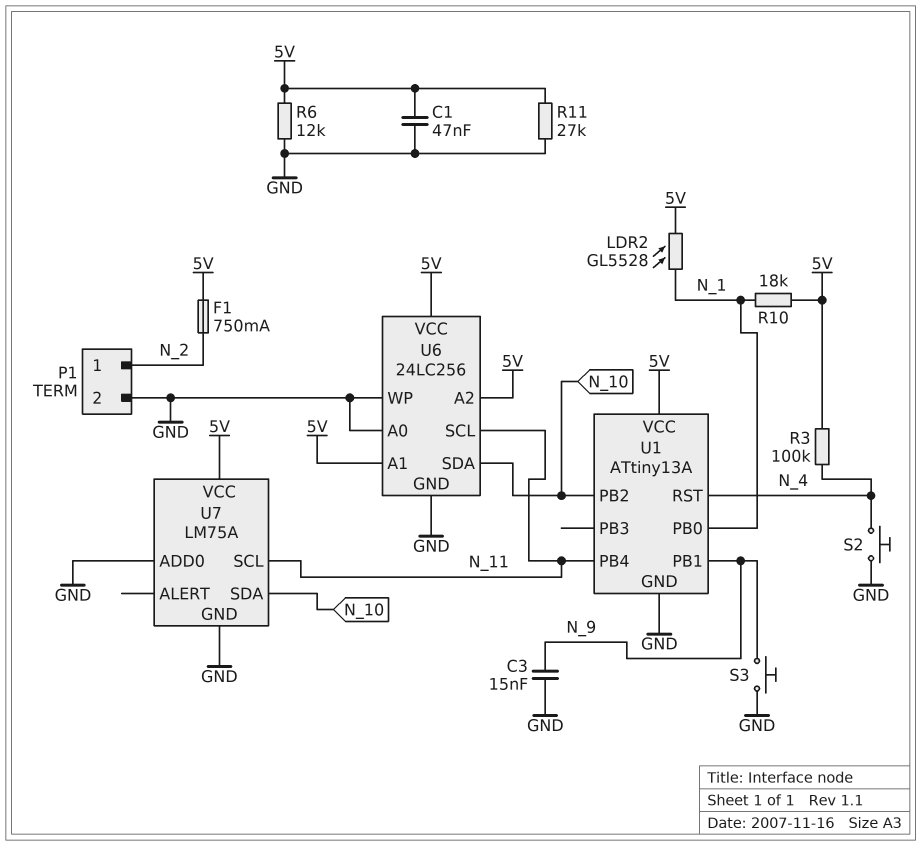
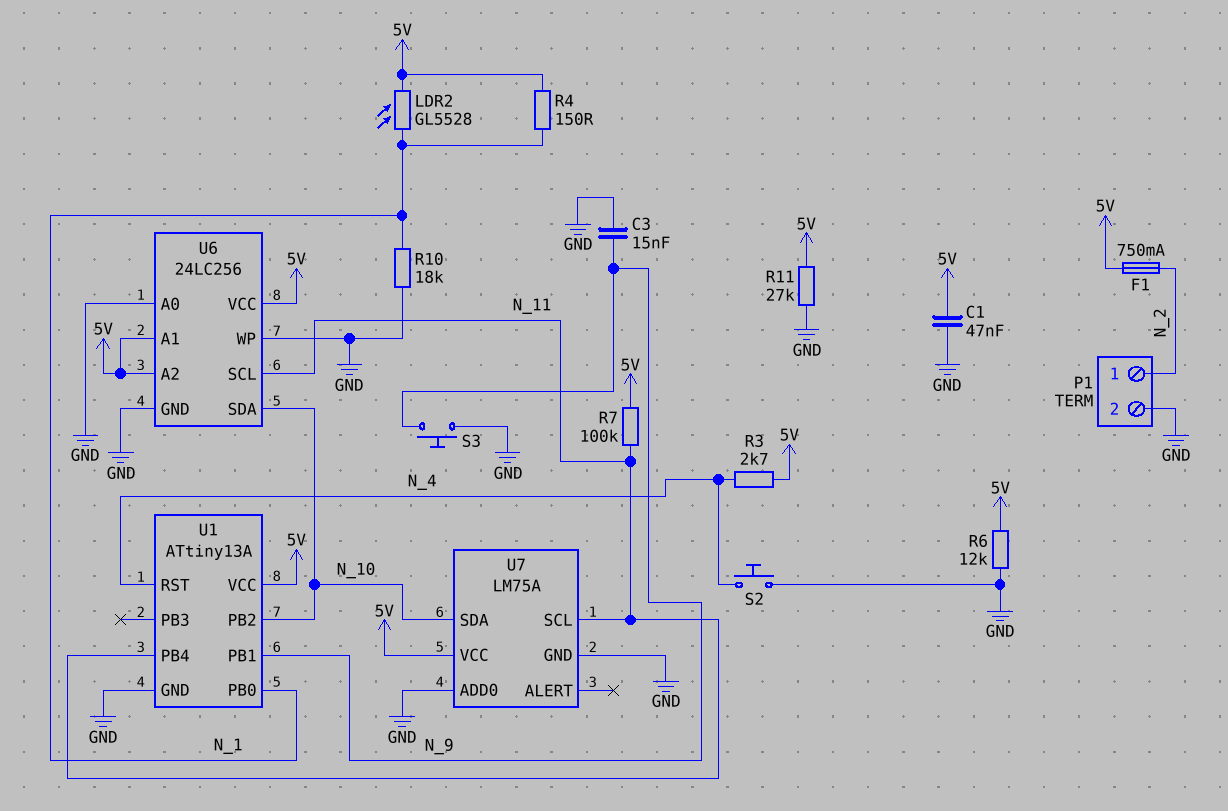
R3: 100k (5V, N_4) -> 2.7k (5V, N_4)
R4: none -> 150 (5V, N_1)
R7: none -> 100k (5V, N_11)
R10: 18k (5V, N_1) -> 18k (GND, N_1)

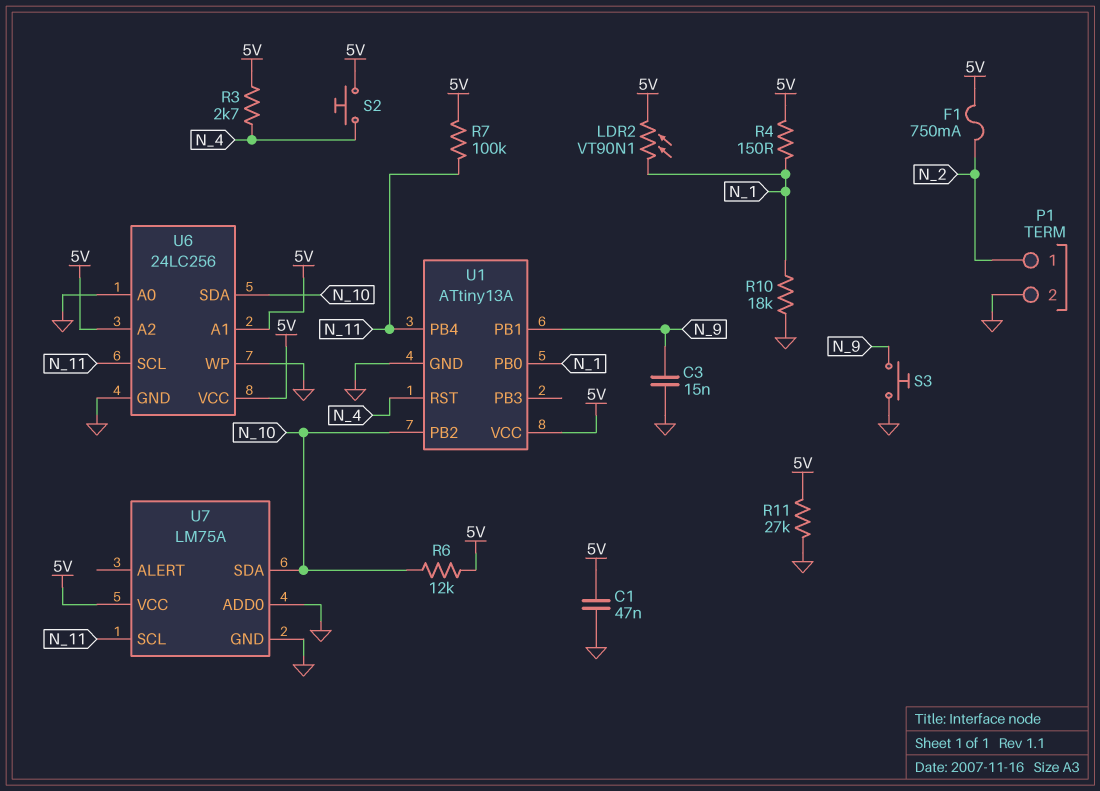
LDR2: GL5528 (5V, N_1) -> VT90N1 (5V, N_1)
R6: 12k (5V, GND) -> 12k (5V, N_10)
S2: button (GND, N_4) -> button (5V, N_4)

